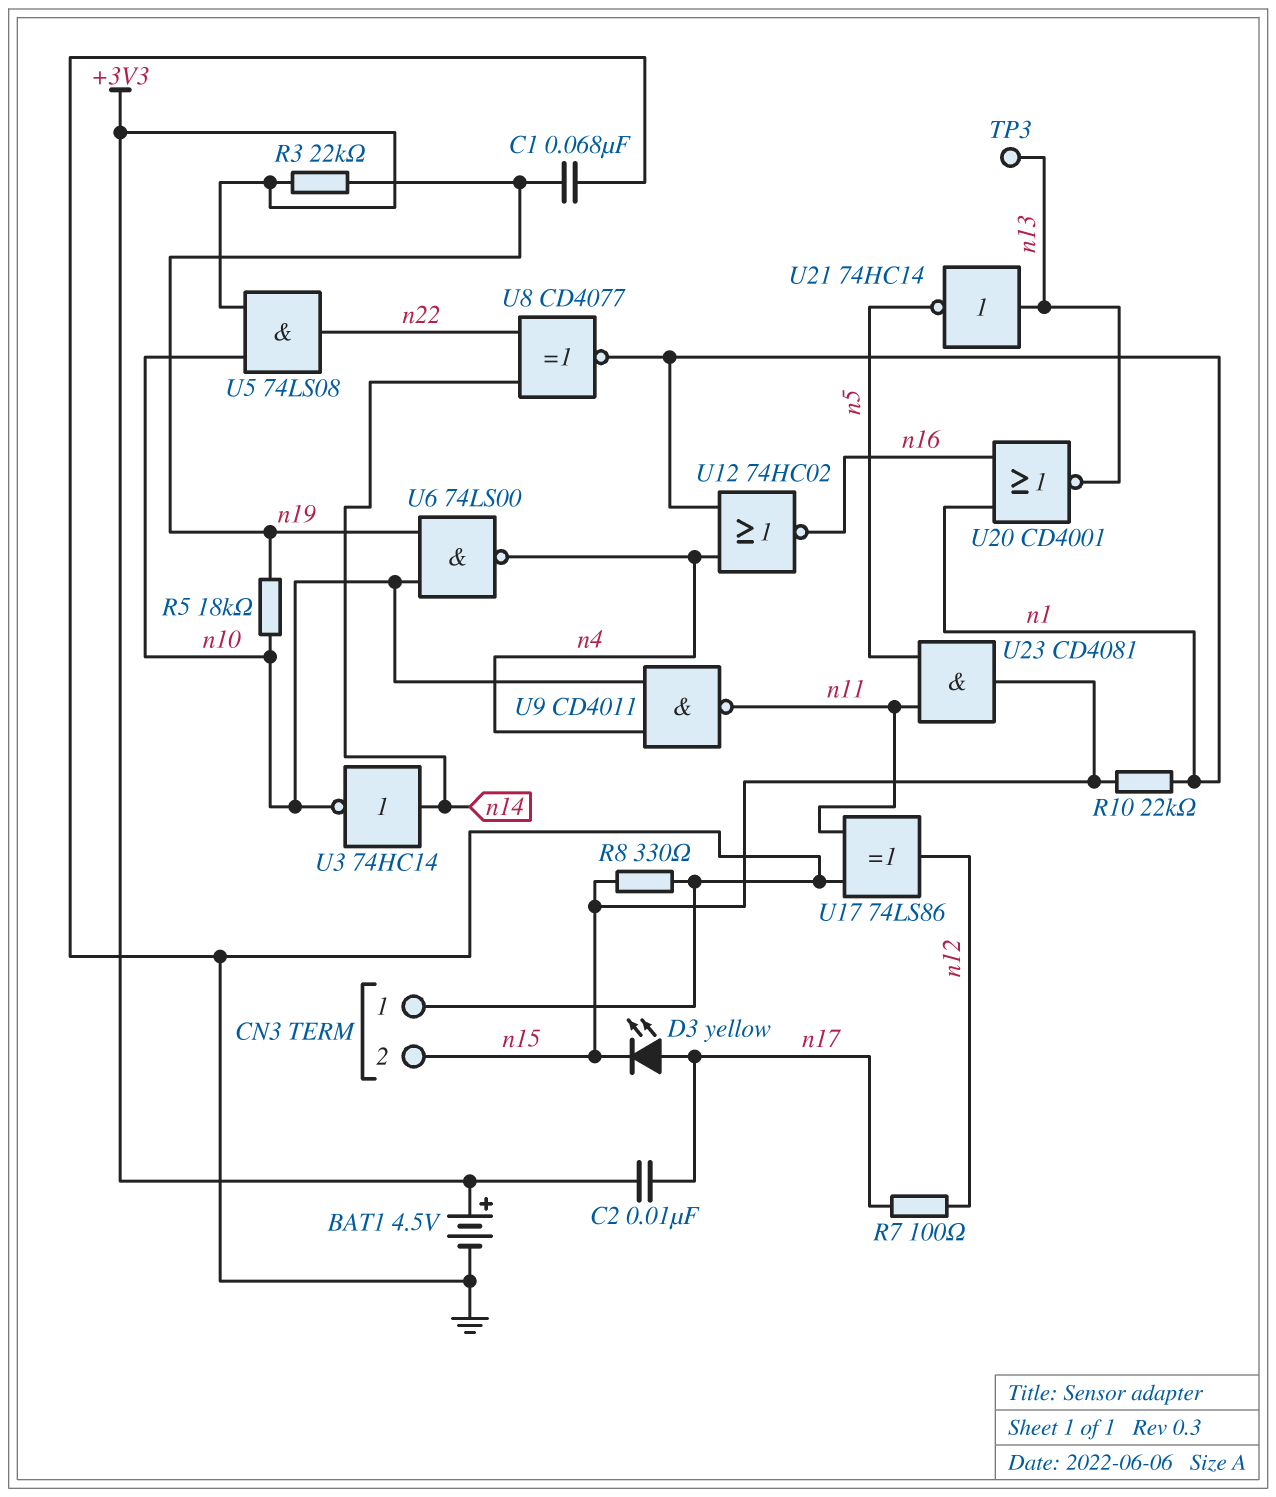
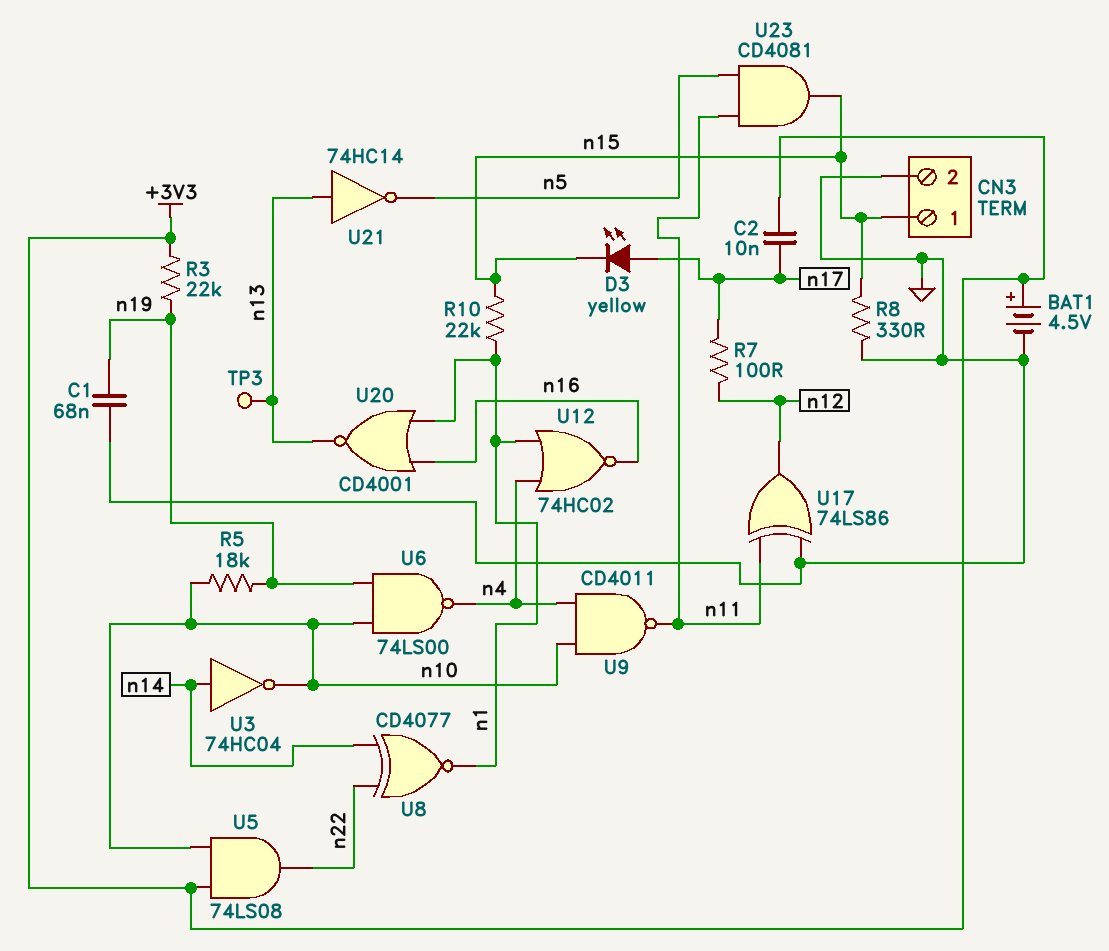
CN3 pin 1: GND -> n15
CN3 pin 2: n15 -> GND
U3: NOT 74HC14 (in n14, out n10) -> NOT 74HC04 (in n14, out n10)

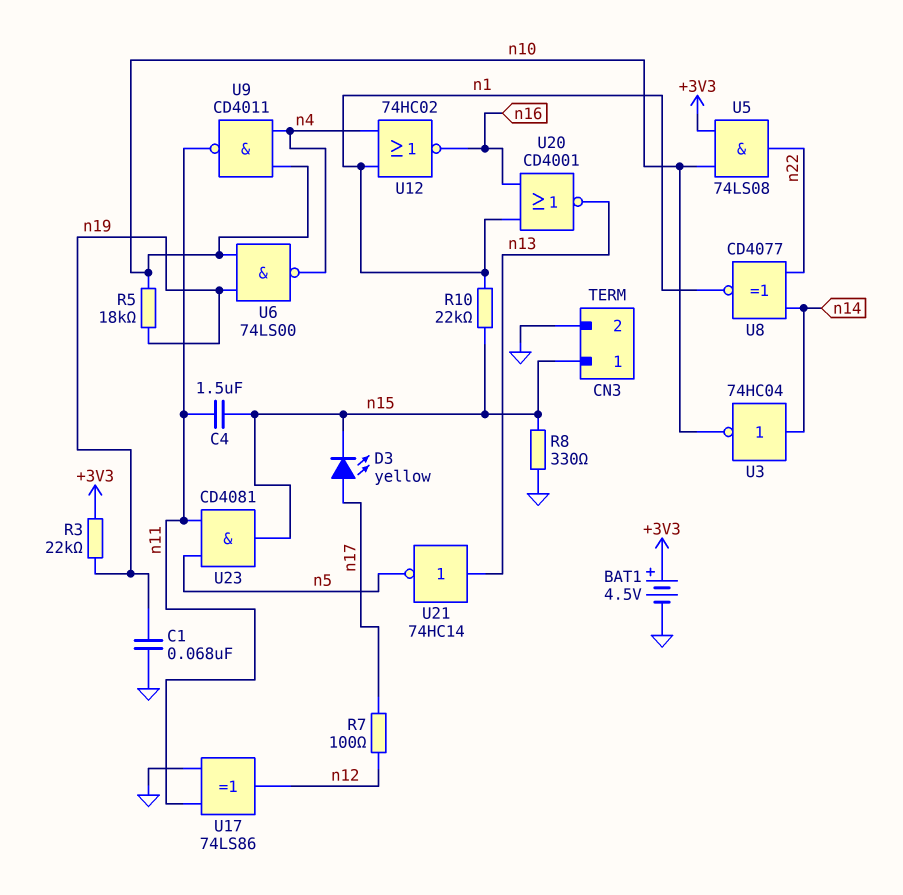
C2: 10nF (+3V3, n17) -> none
C4: none -> 1.5uF (n11, n15)
TP3: test point (n13) -> none

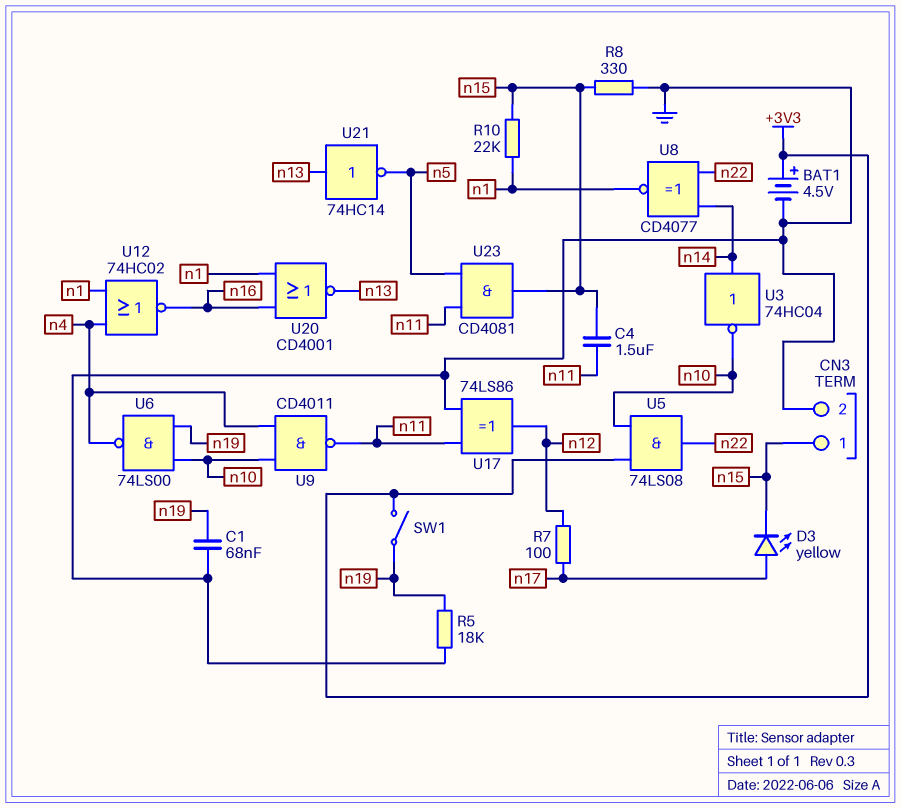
R3: 22k (+3V3, n19) -> none
R5: 18k (n10, n19) -> 18k (GND, n19)
SW1: none -> switch (+3V3, n19)

